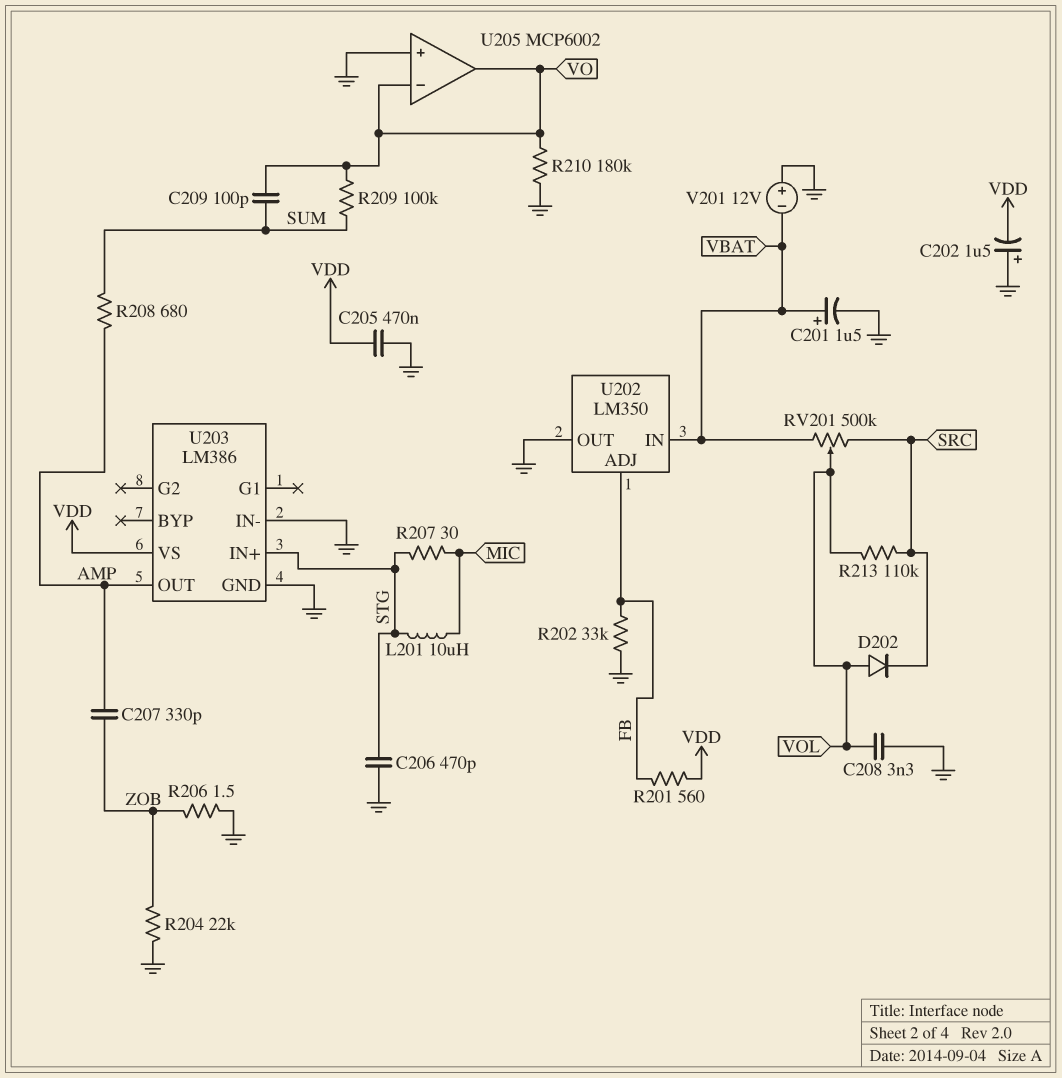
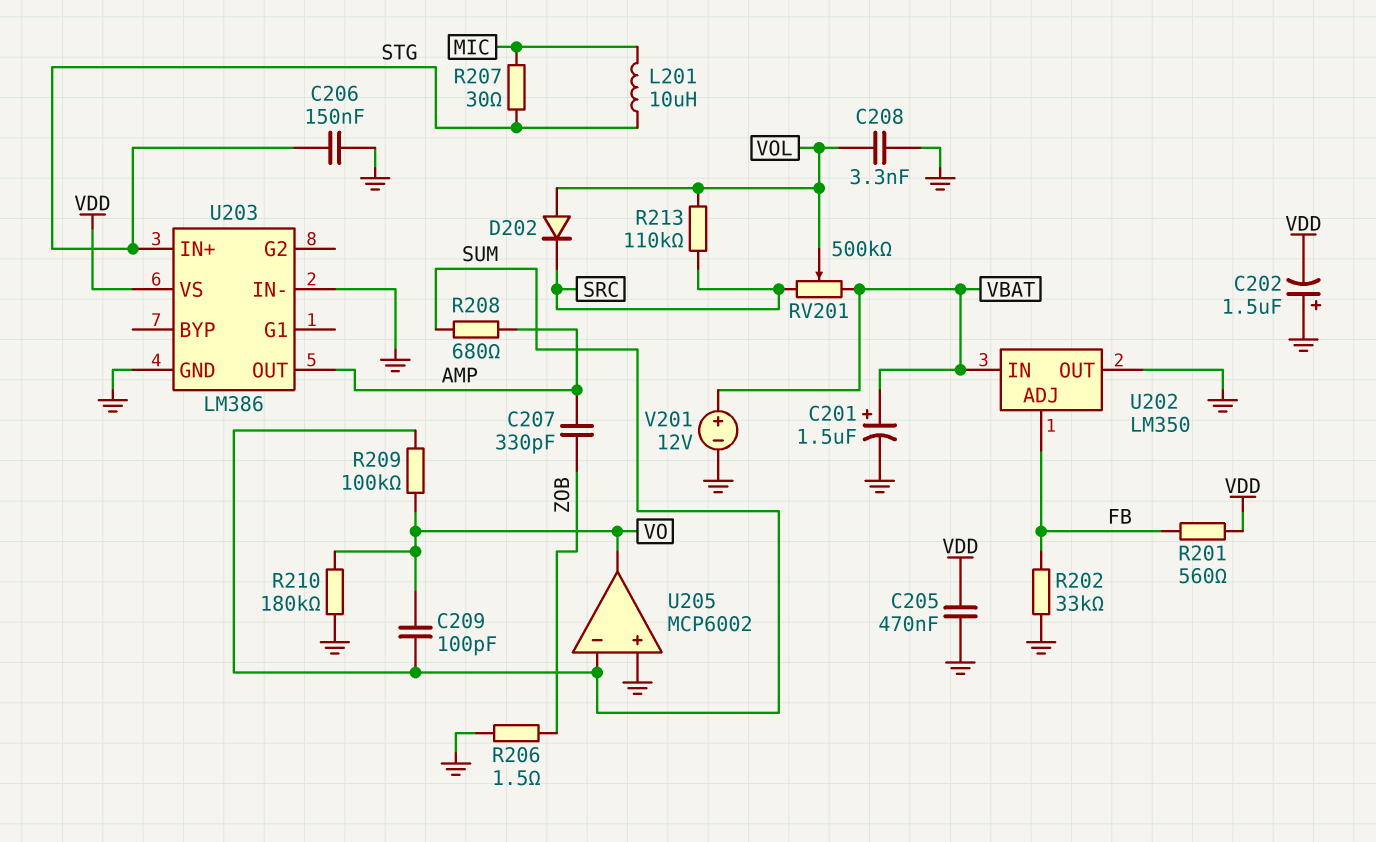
C206: 470pF (GND, STG) -> 150nF (GND, STG)
R204: 22k (GND, ZOB) -> none
U205 pin in-: VO -> SUM
V201: 12V (plus GND, minus VBAT) -> 12V (plus VBAT, minus GND)

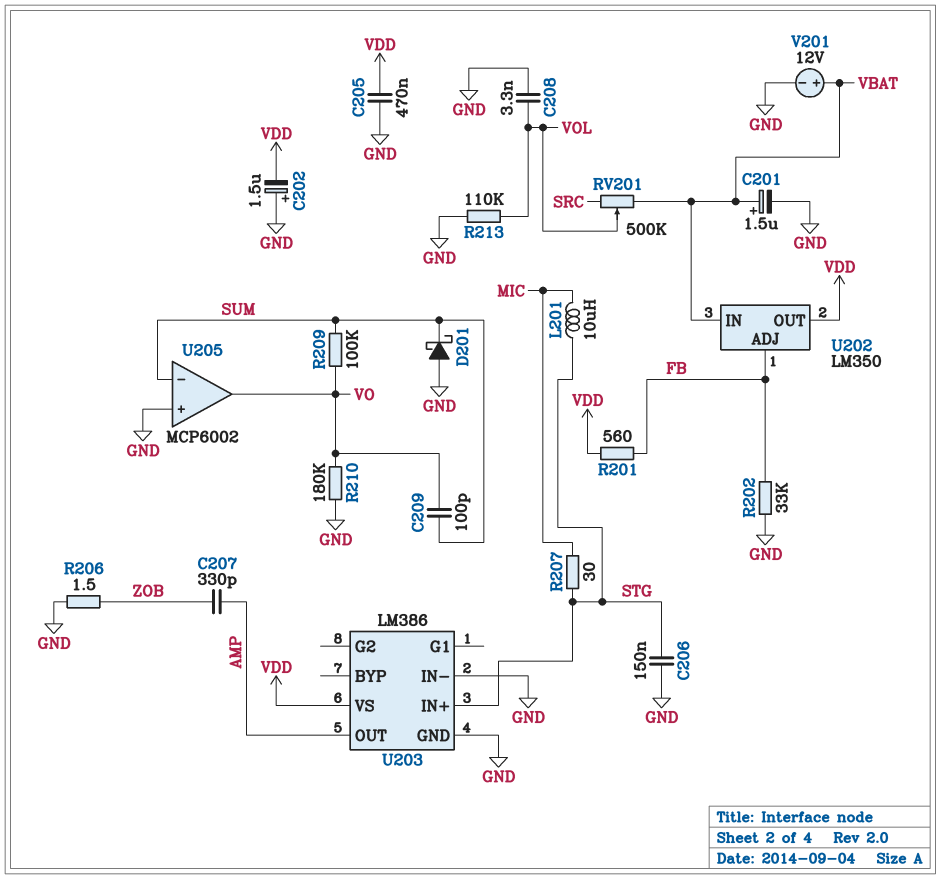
D201: none -> schottky (A GND, K SUM)
D202: diode (A VOL, K SRC) -> none
R208: 680 (AMP, SUM) -> none
R213: 110k (SRC, VOL) -> 110k (GND, VOL)
U202 pin OUT: GND -> VDD

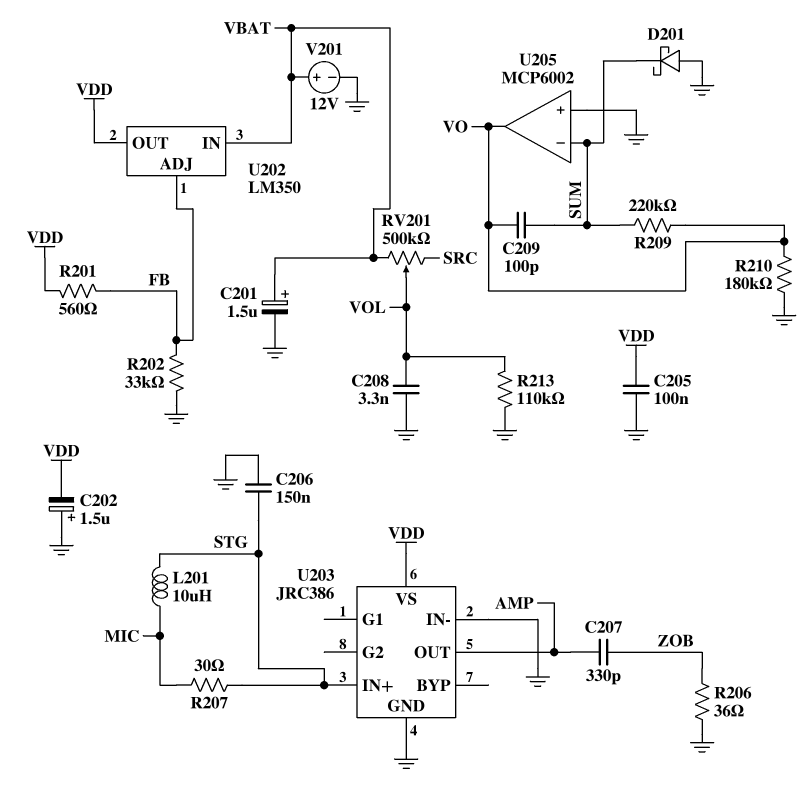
C205: 470nF (GND, VDD) -> 100nF (GND, VDD)
R206: 1.5 (GND, ZOB) -> 36 (GND, ZOB)
R209: 100k (SUM, VO) -> 220k (SUM, VO)
U203: LM386 -> JRC386

